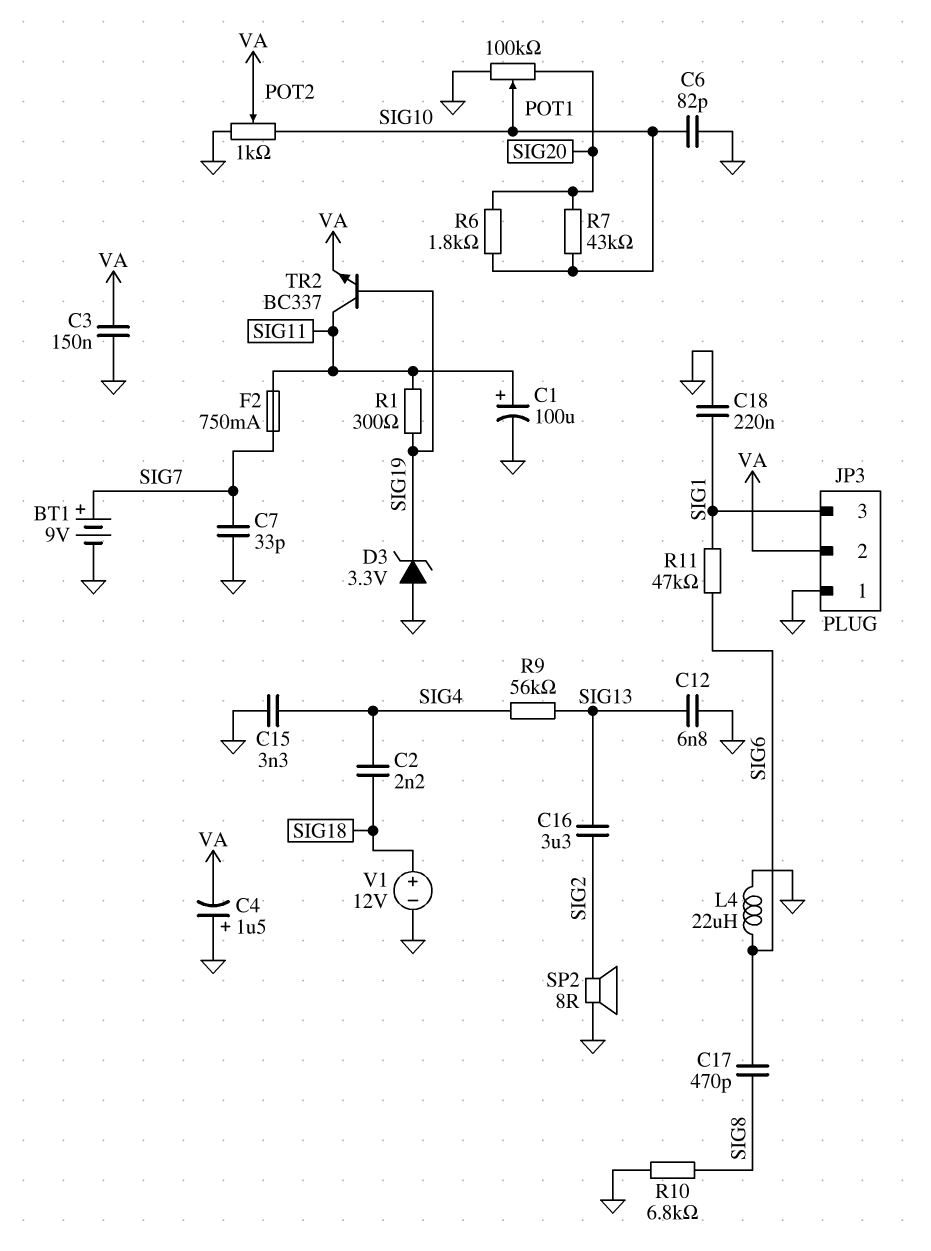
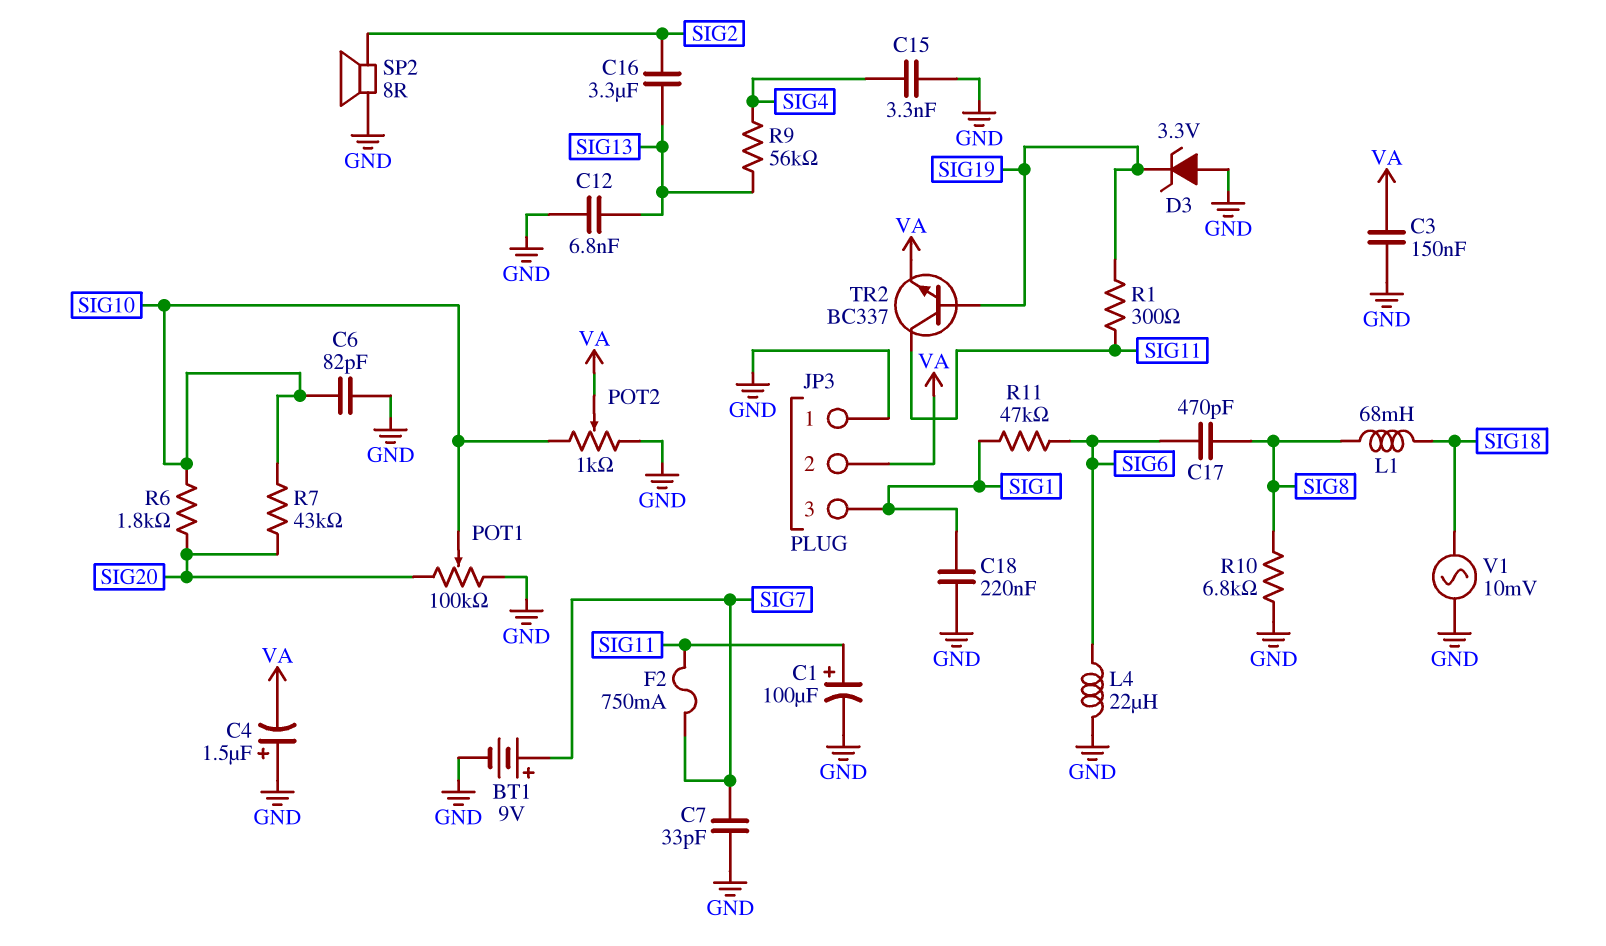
C2: 2.2nF (SIG4, SIG18) -> none
L1: none -> 68mH (SIG8, SIG18)
V1: 12V (plus SIG18, minus GND) -> AC 10mV (GND, SIG18)

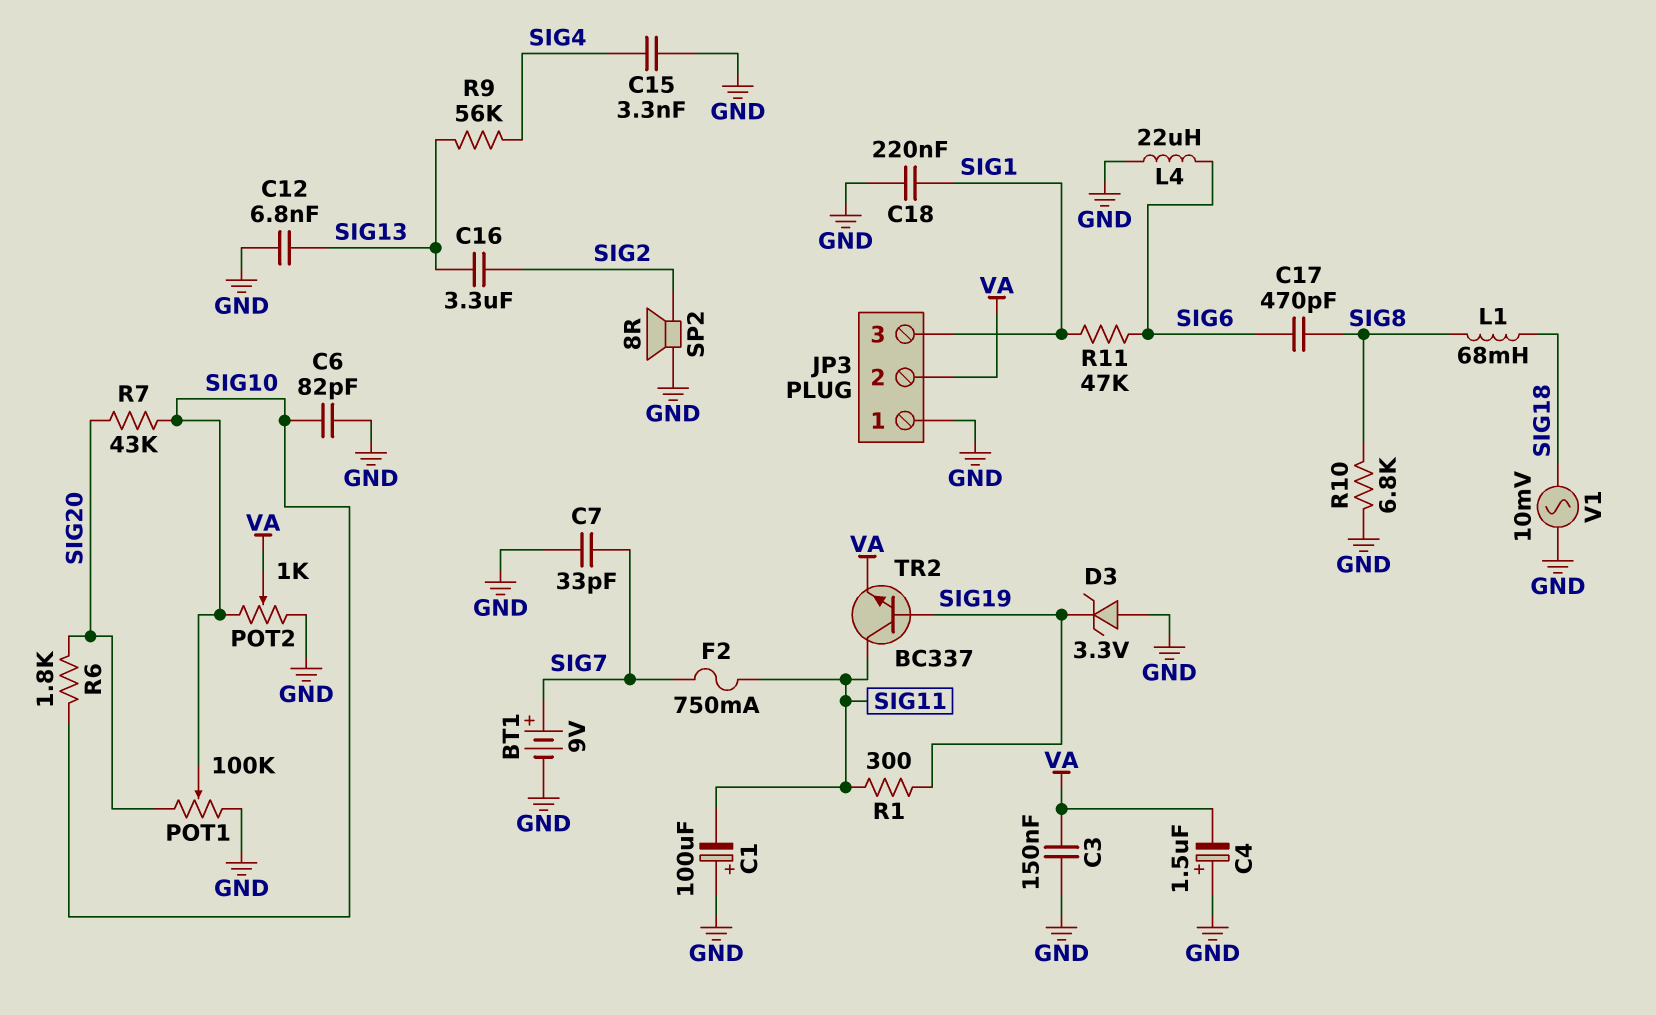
C1: 100uF (plus SIG11, minus GND) -> 100uF (plus GND, minus SIG11)

